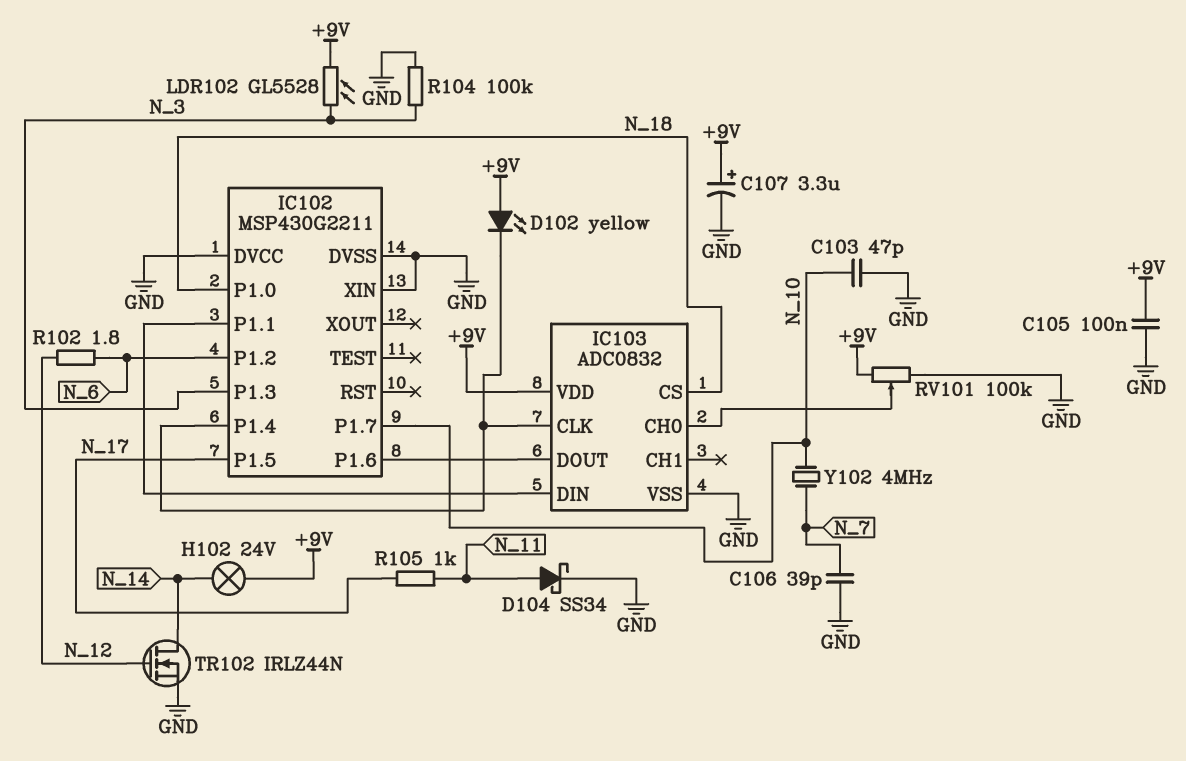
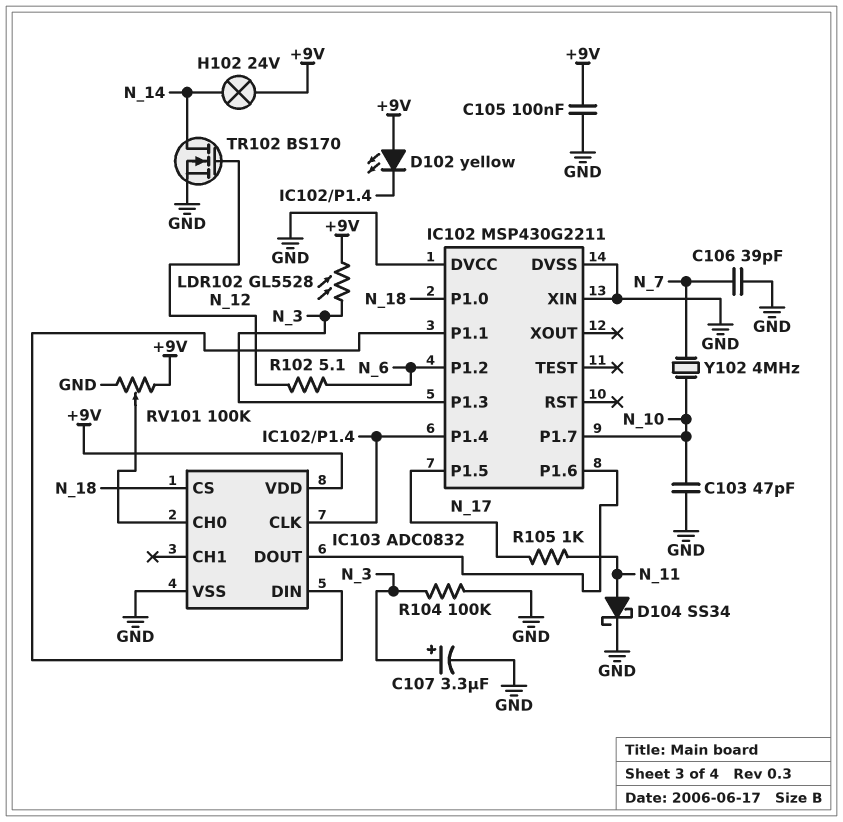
C107: 3.3uF (plus +9V, minus GND) -> 3.3uF (plus N_3, minus GND)
R102: 1.8 (N_6, N_12) -> 5.1 (N_6, N_12)
TR102: NMOS IRLZ44N (G N_12, D N_14, S GND) -> NMOS BS170 (G N_12, D N_14, S GND)

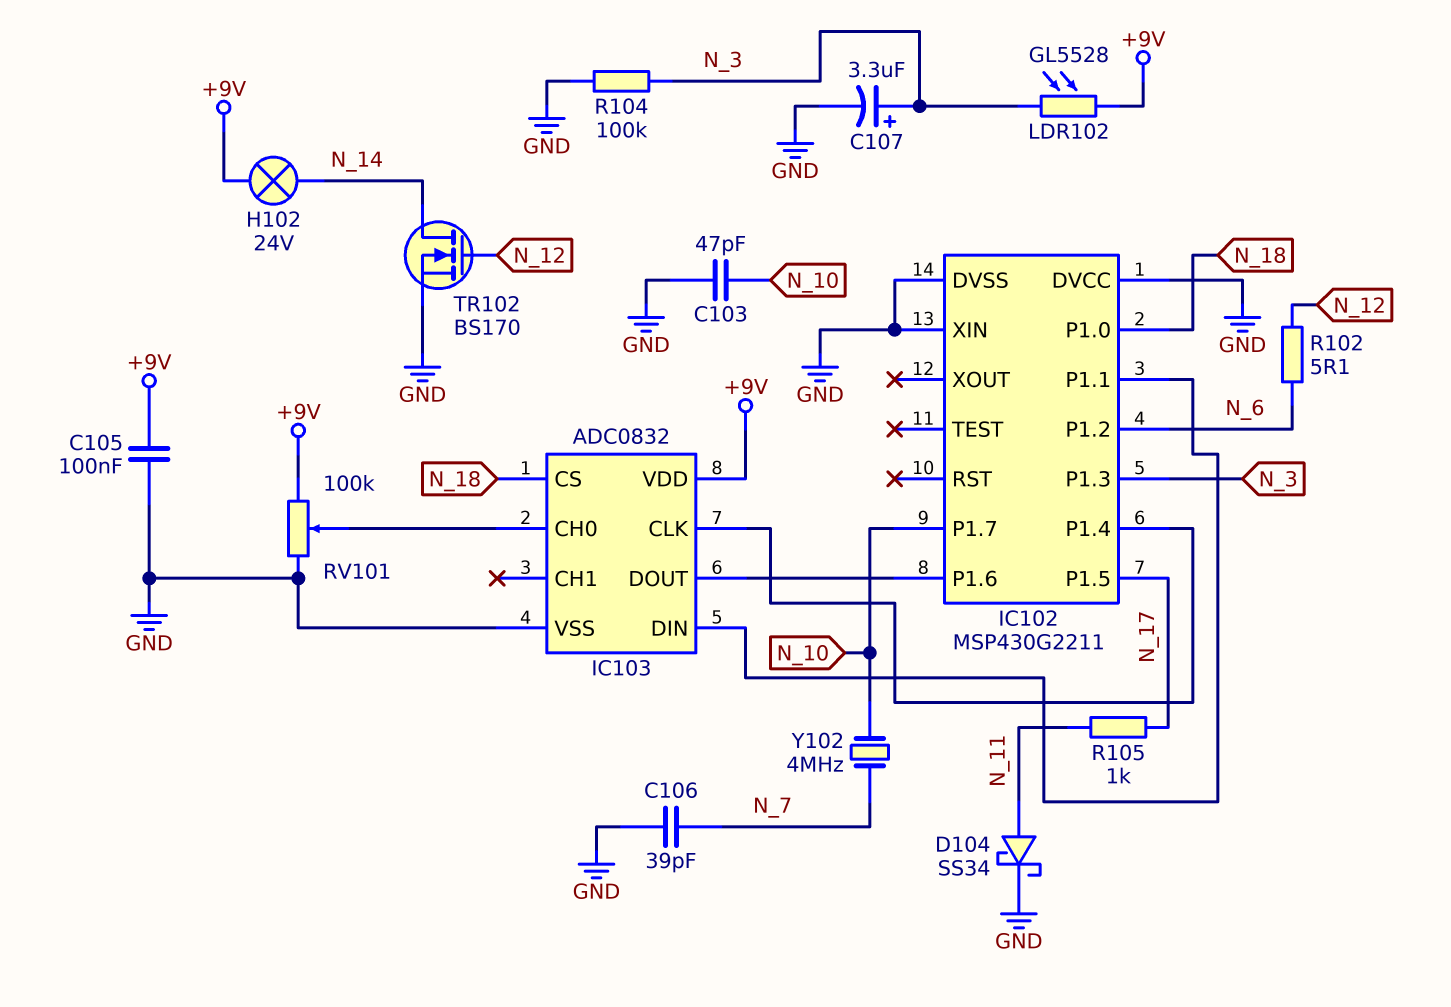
D102: LED yellow (A +9V, K IC102/P1.4) -> none

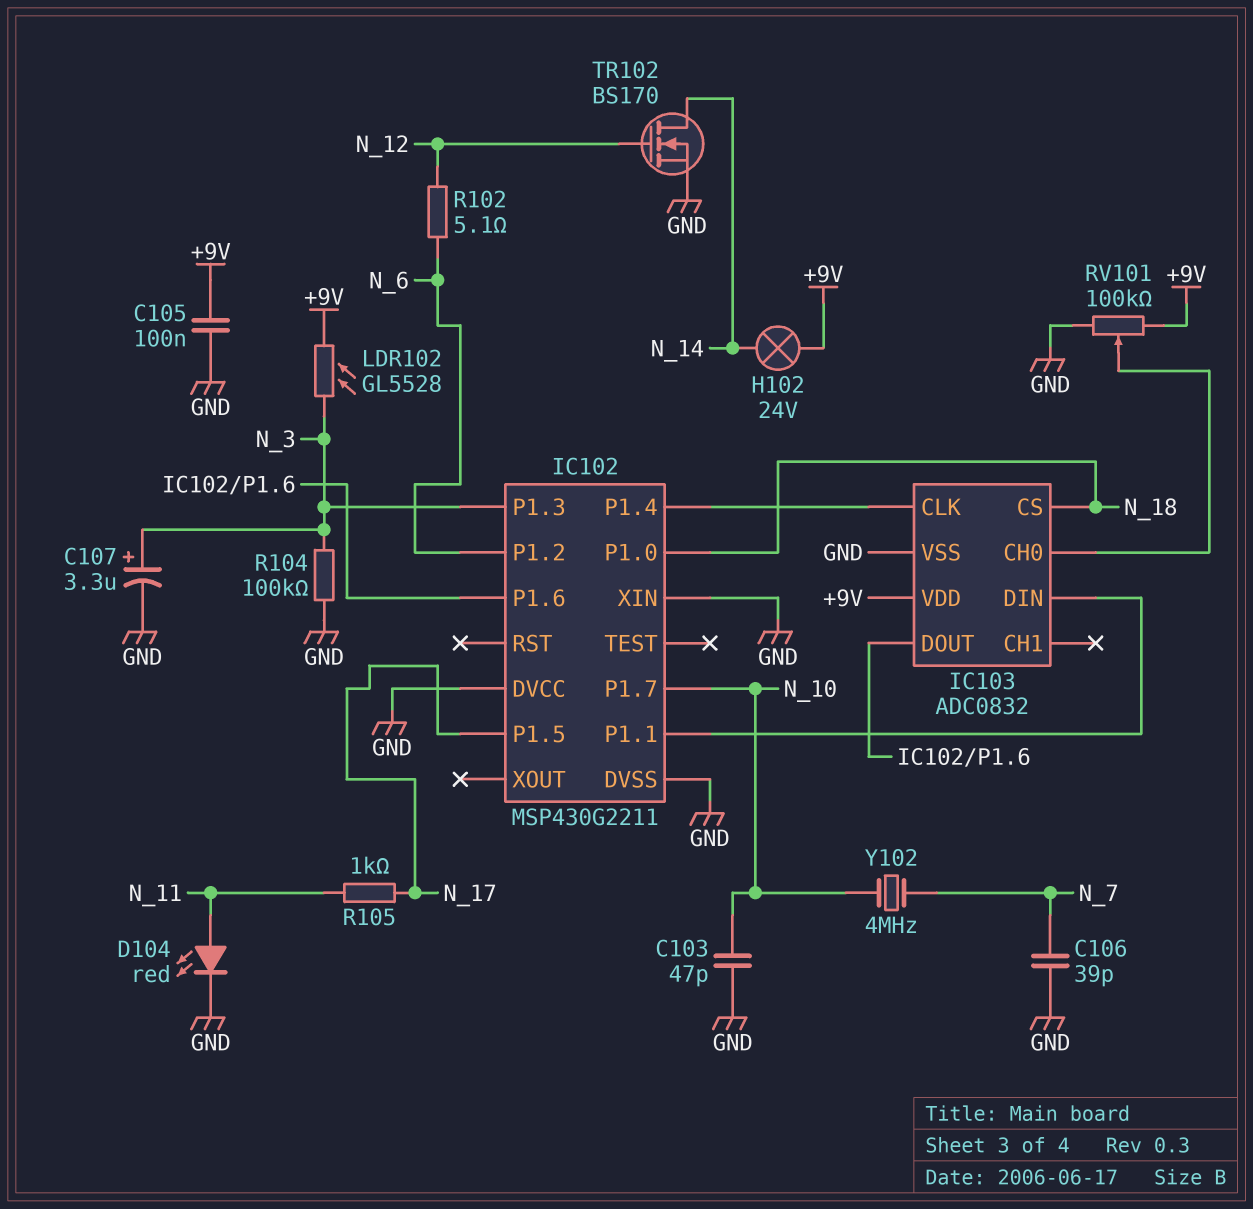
D104: schottky SS34 (A N_11, K GND) -> LED red (A N_11, K GND)

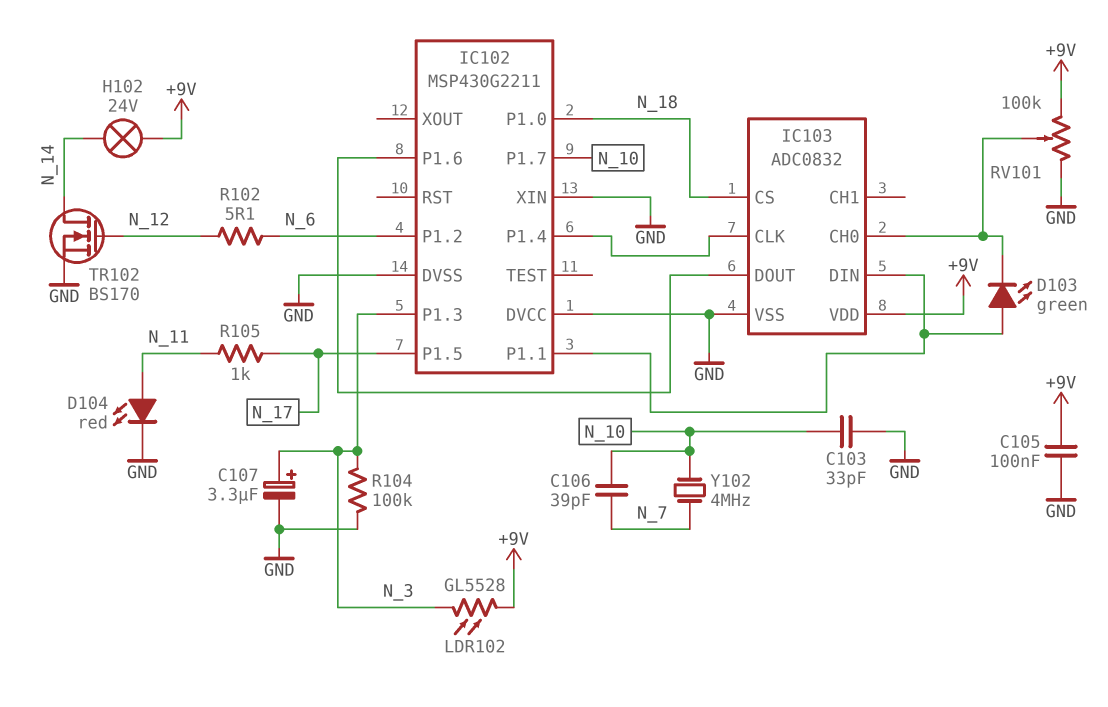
C103: 47pF (GND, N_10) -> 33pF (GND, N_10)
C106: 39pF (GND, N_7) -> 39pF (N_7, N_10)
D103: none -> LED green (A IC102/P1.1, K IC103/CH0)

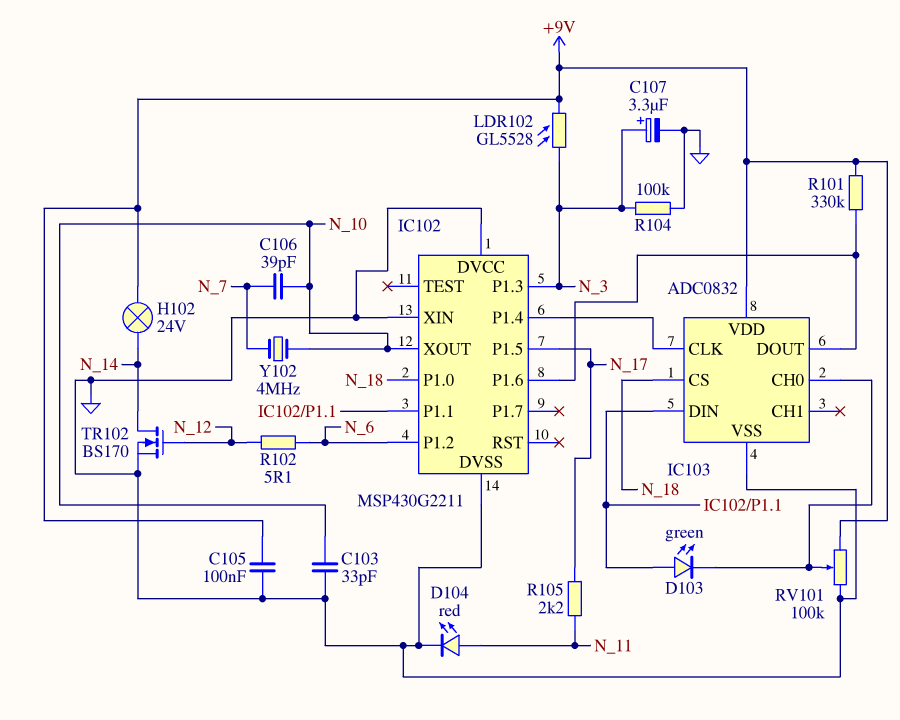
IC102 pin P1.7: N_10 -> none
IC102 pin XOUT: none -> N_10
R101: none -> 330k (+9V, IC102/P1.6)
R105: 1k (N_11, N_17) -> 2.2k (N_11, N_17)

